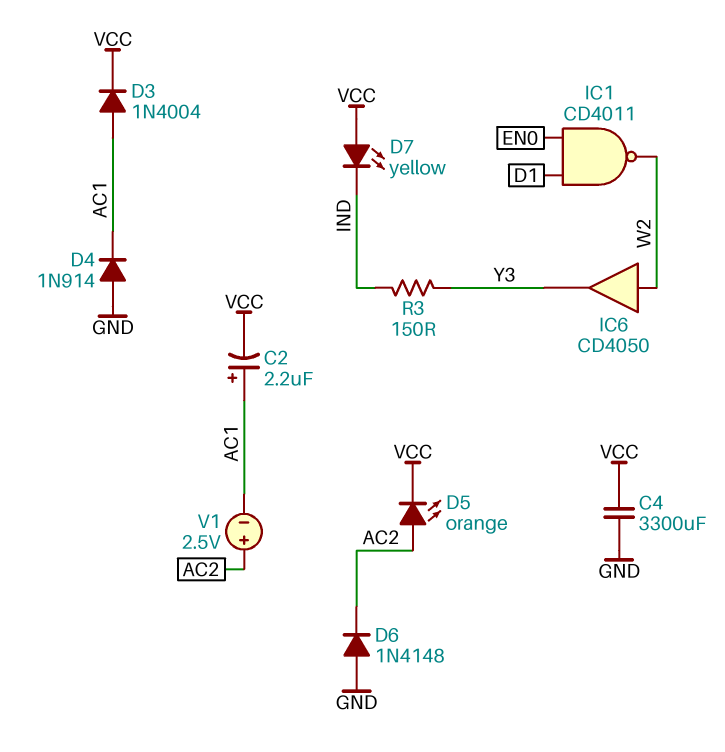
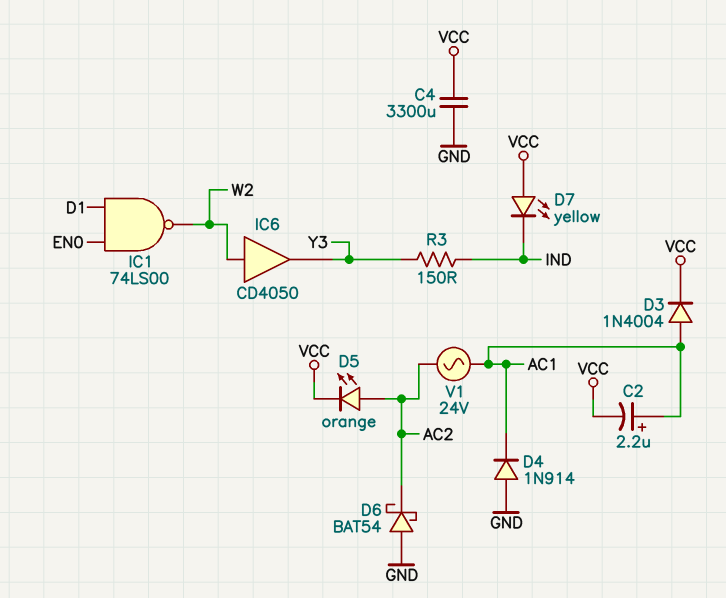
D6: diode 1N4148 (A GND, K AC2) -> schottky BAT54 (A GND, K AC2)
IC1: NAND CD4011 (in D1, in EN0, out W2) -> NAND 74LS00 (in D1, in EN0, out W2)
V1: 2.5V (plus AC2, minus AC1) -> AC 24V (AC1, AC2)

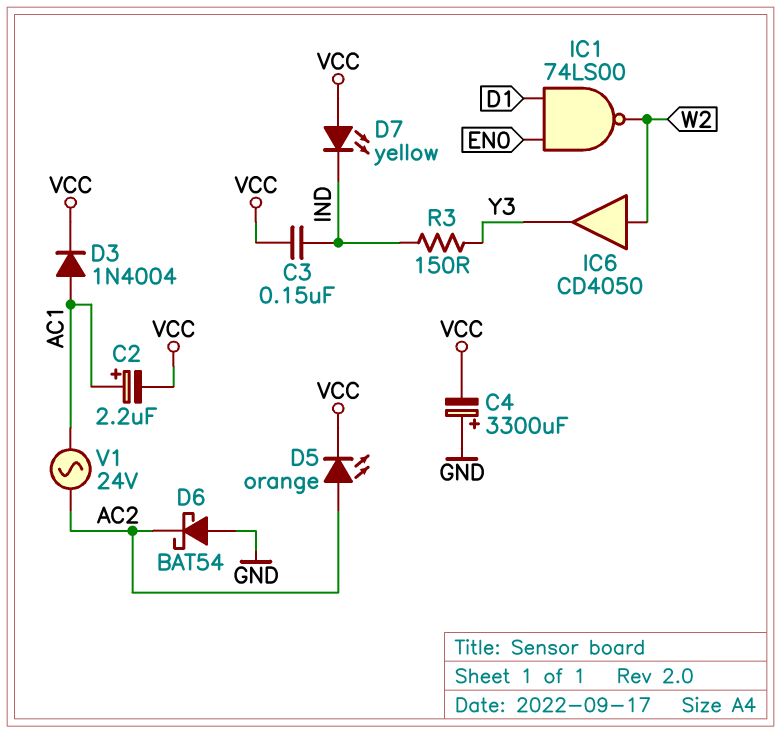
C3: none -> 150nF (IND, VCC)
C4: 3300uF (GND, VCC) -> 3300uF (plus GND, minus VCC)
D4: diode 1N914 (A GND, K AC1) -> none

